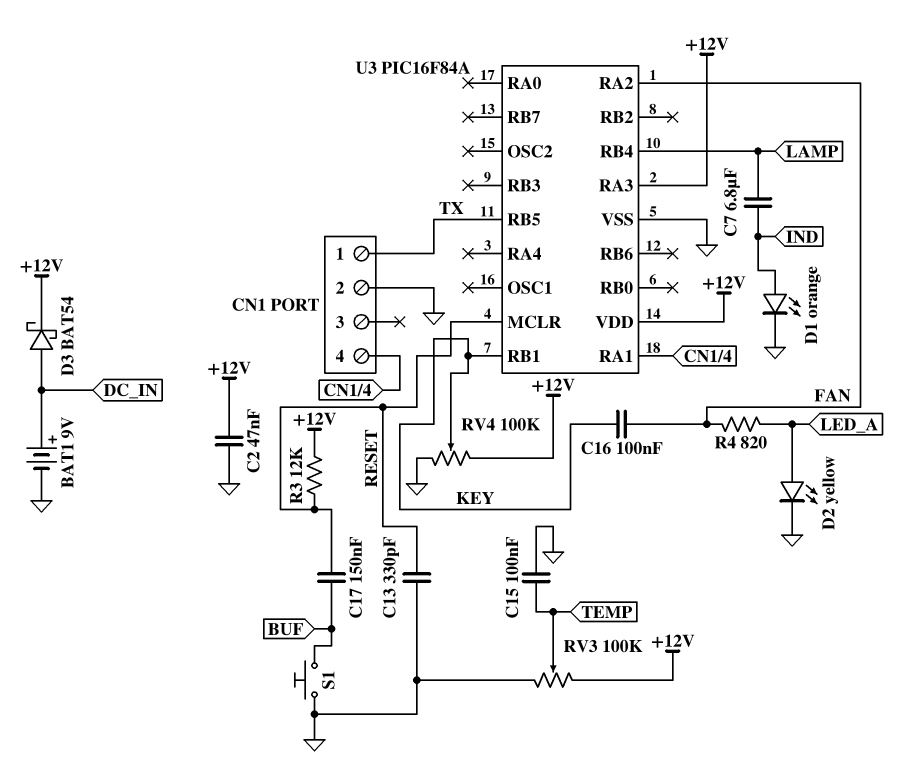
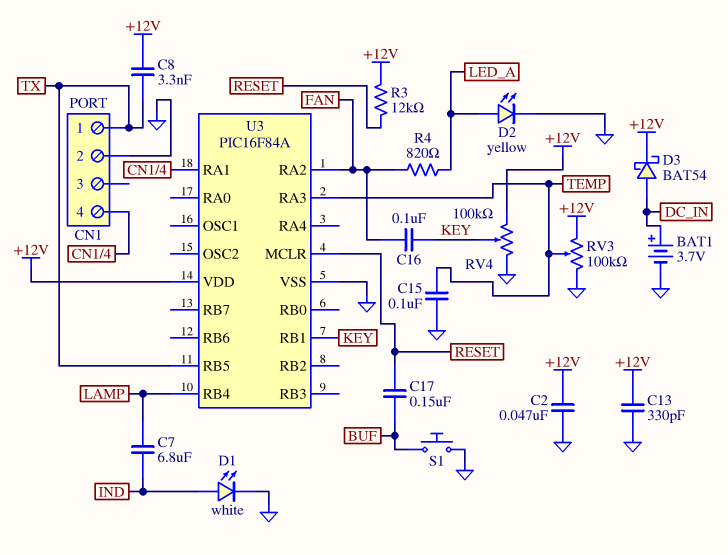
BAT1: 9V (plus DC_IN, minus GND) -> 3.7V (plus DC_IN, minus GND)
C8: none -> 3.3nF (+12V, TX)
C13: 330pF (GND, RESET) -> 330pF (+12V, GND)
D1: LED orange (A IND, K GND) -> LED white (A IND, K GND)
U3 pin RA3: +12V -> TEMP

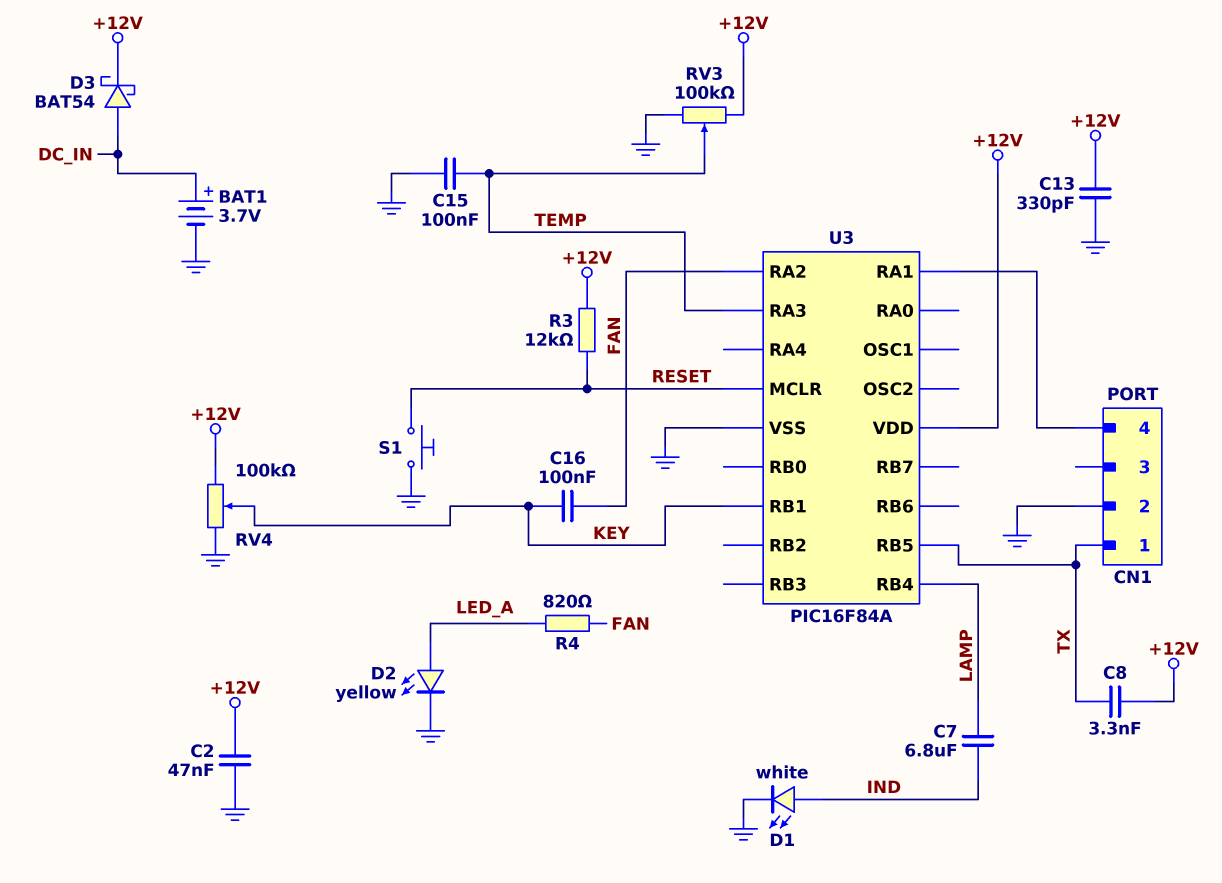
C17: 150nF (BUF, RESET) -> none
S1: button (BUF, GND) -> button (GND, RESET)

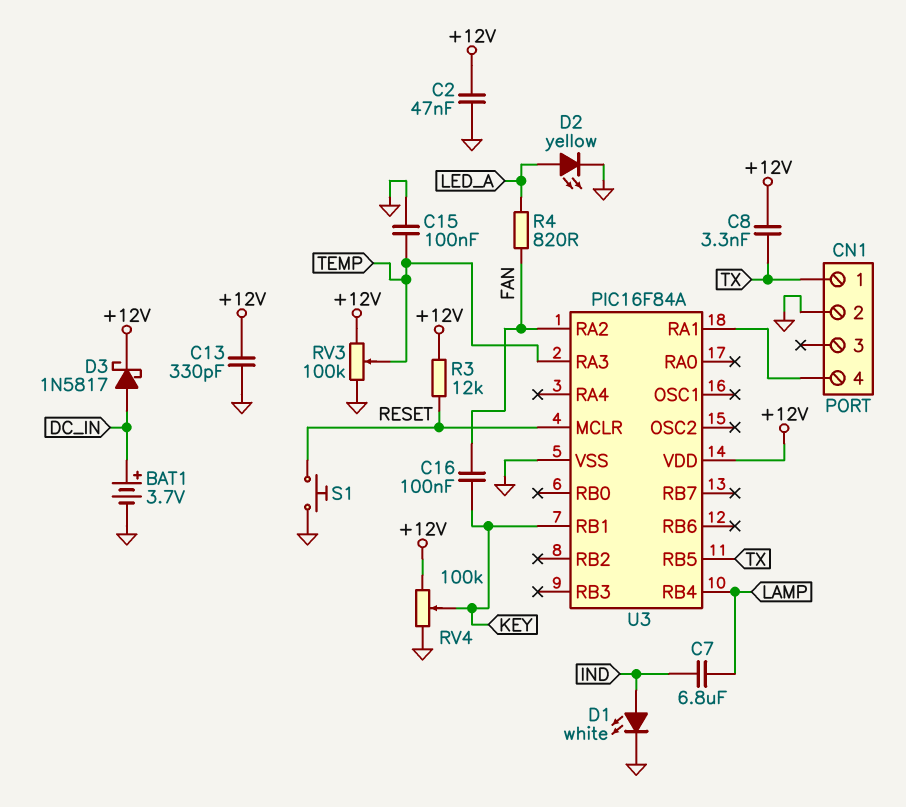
D3: schottky BAT54 (A DC_IN, K +12V) -> schottky 1N5817 (A DC_IN, K +12V)

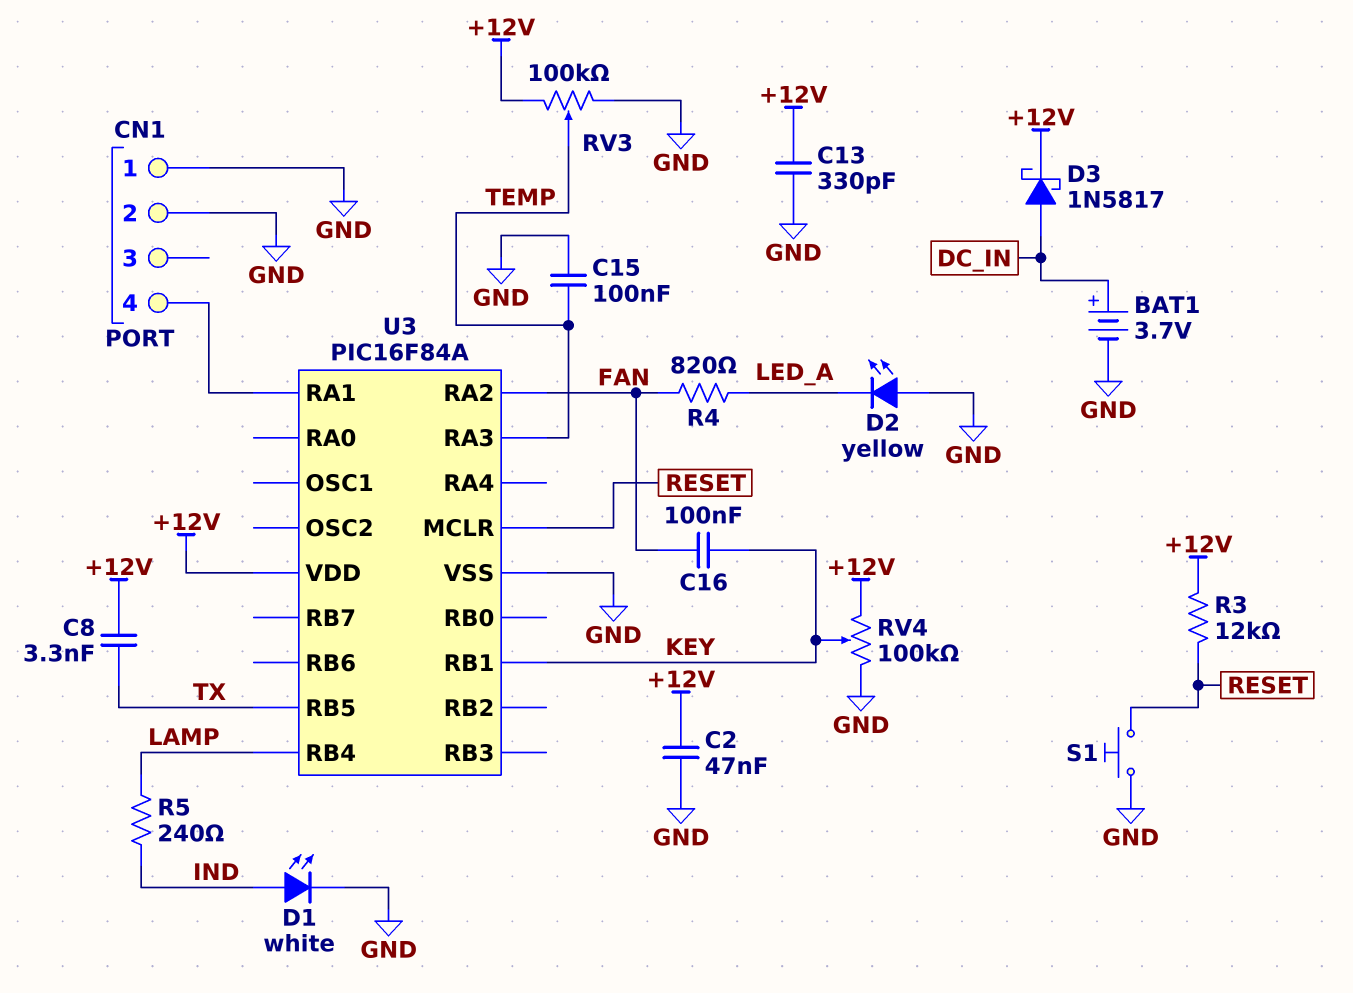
C7: 6.8uF (IND, LAMP) -> none
CN1 pin 1: TX -> GND
D2: LED yellow (A LED_A, K GND) -> LED yellow (A GND, K LED_A)
R5: none -> 240 (IND, LAMP)

